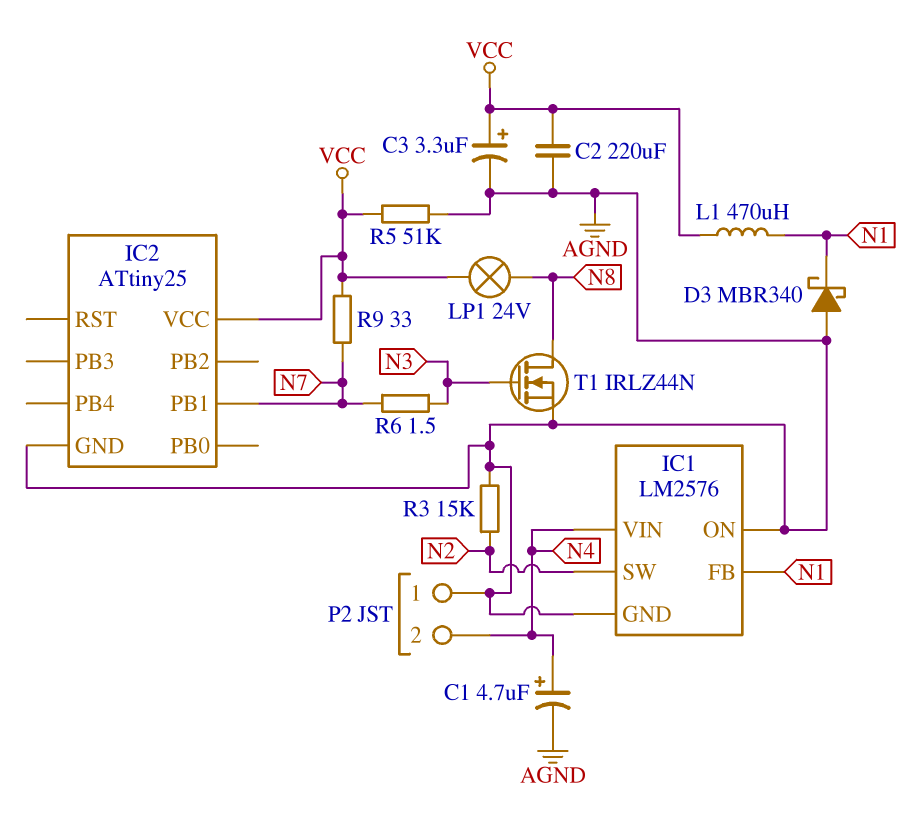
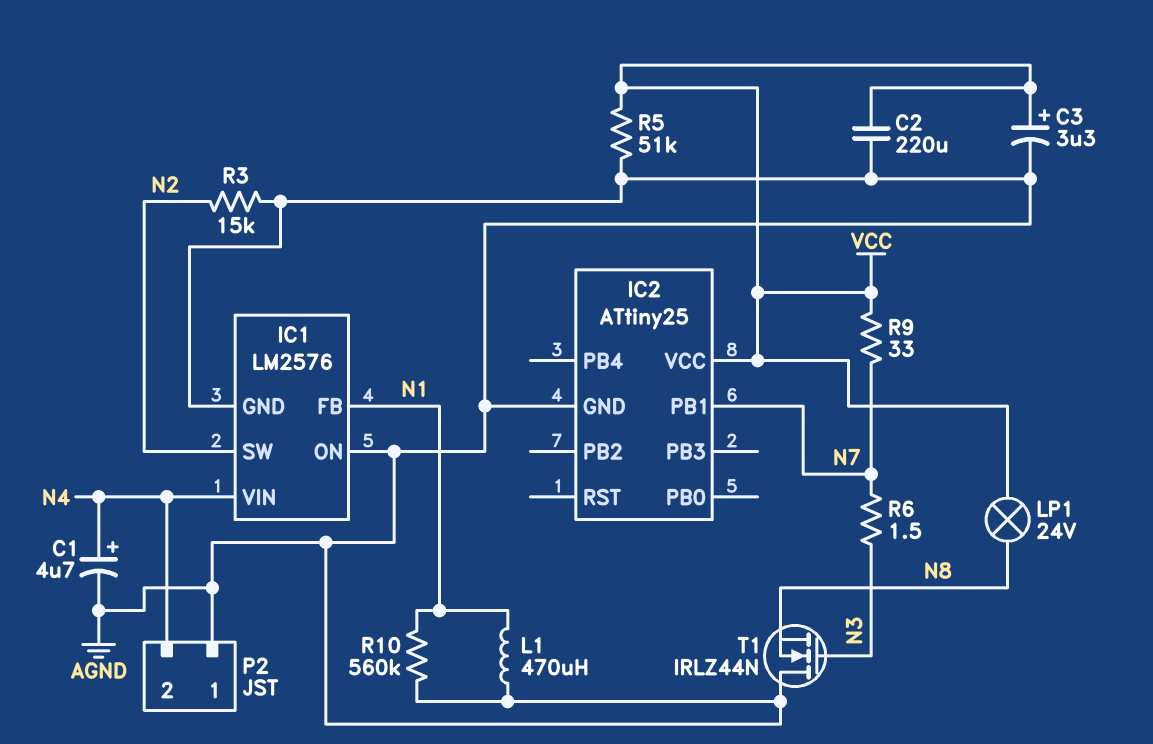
D3: schottky MBR340 (A AGND, K N1) -> none
L1: 470uH (N1, VCC) -> 470uH (AGND, N1)
R10: none -> 560k (AGND, N1)
T1: NMOS IRLZ44N (G N3, D N8, S AGND) -> NMOS IRLZ44N (G N3, D AGND, S N8)

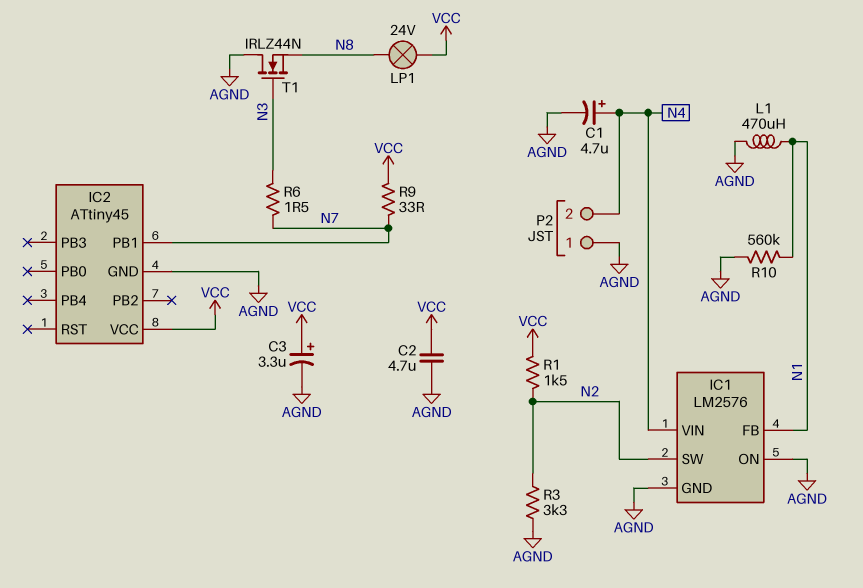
C2: 220uF (AGND, VCC) -> 4.7uF (AGND, VCC)
IC2: ATtiny25 -> ATtiny45
R1: none -> 1.5k (N2, VCC)
R3: 15k (AGND, N2) -> 3.3k (AGND, N2)
R5: 51k (AGND, VCC) -> none

